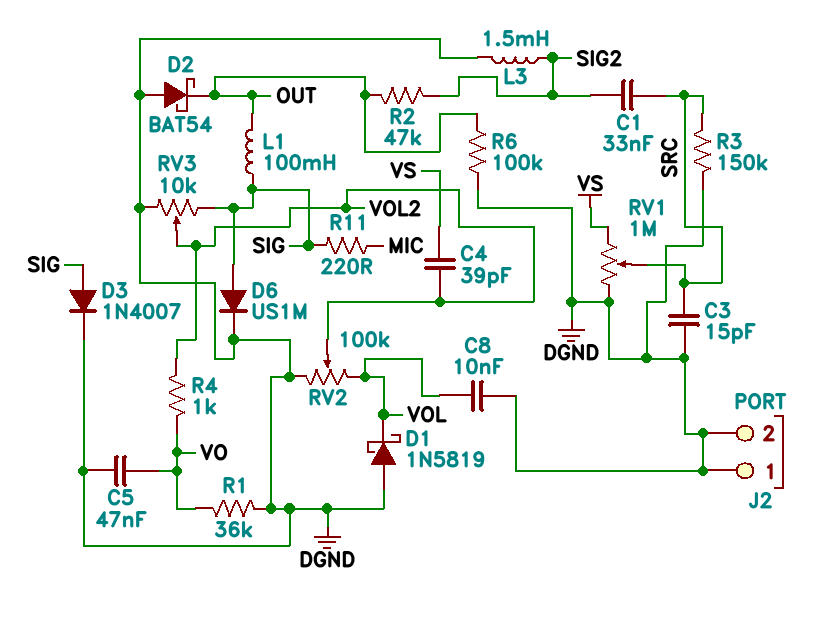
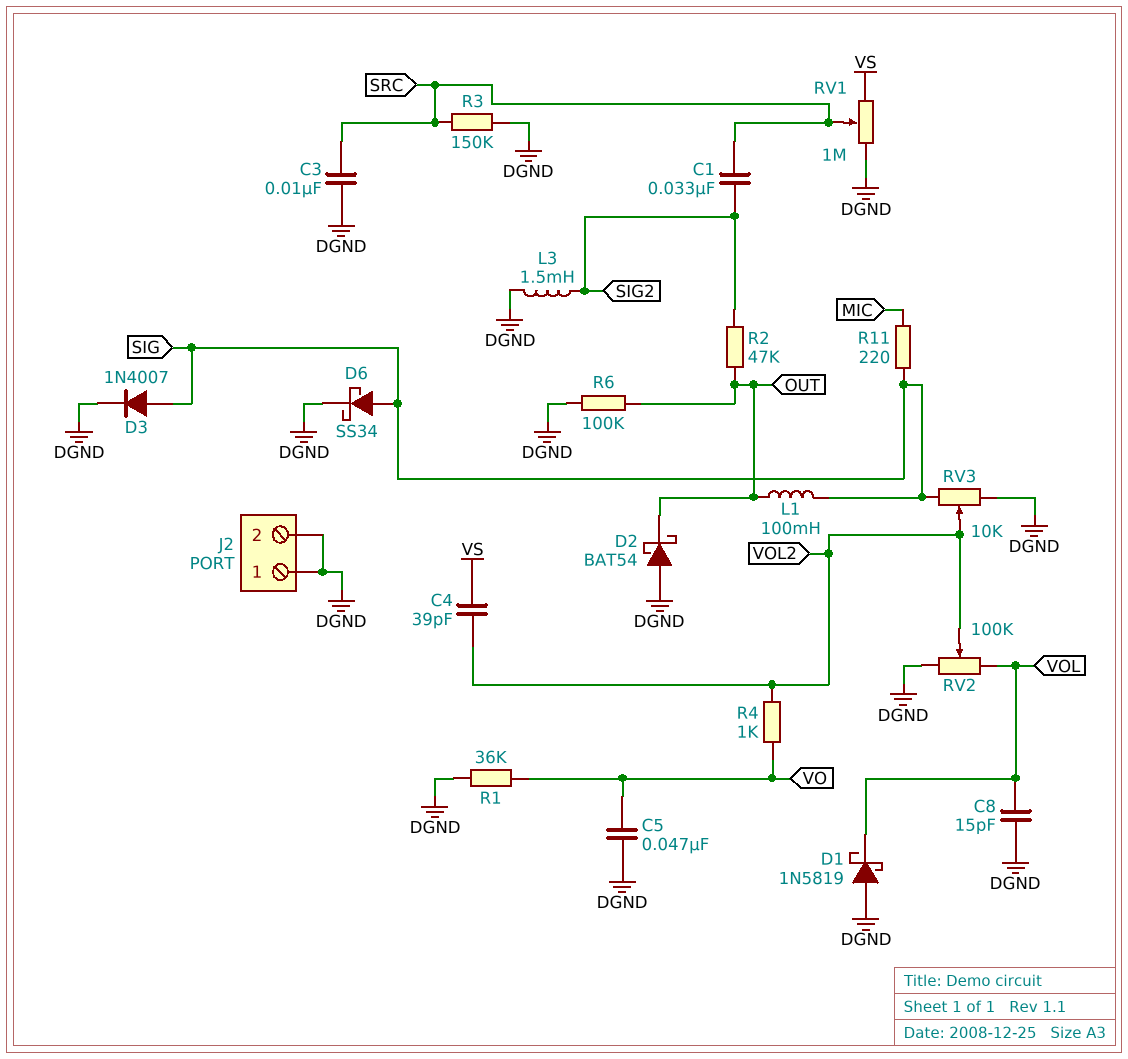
C3: 15pF (DGND, SRC) -> 10nF (DGND, SRC)
C8: 10nF (DGND, VOL) -> 15pF (DGND, VOL)
D6: diode US1M (A SIG, K DGND) -> schottky SS34 (A SIG, K DGND)

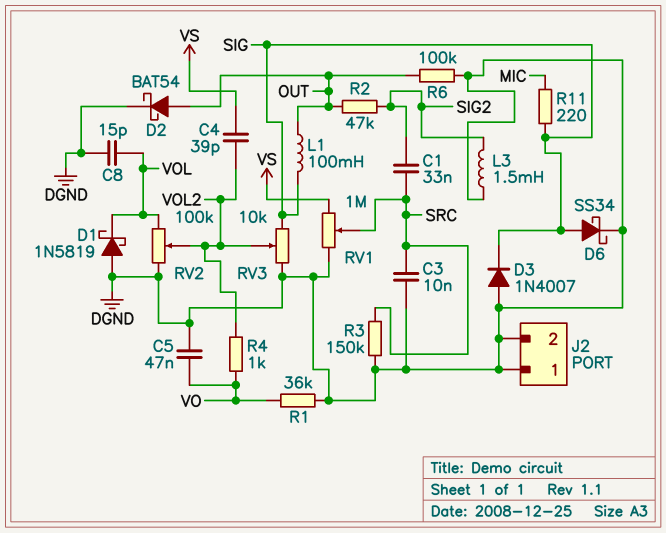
D2: schottky BAT54 (A DGND, K OUT) -> schottky BAT54 (A OUT, K DGND)
D3: diode 1N4007 (A SIG, K DGND) -> diode 1N4007 (A DGND, K SIG)

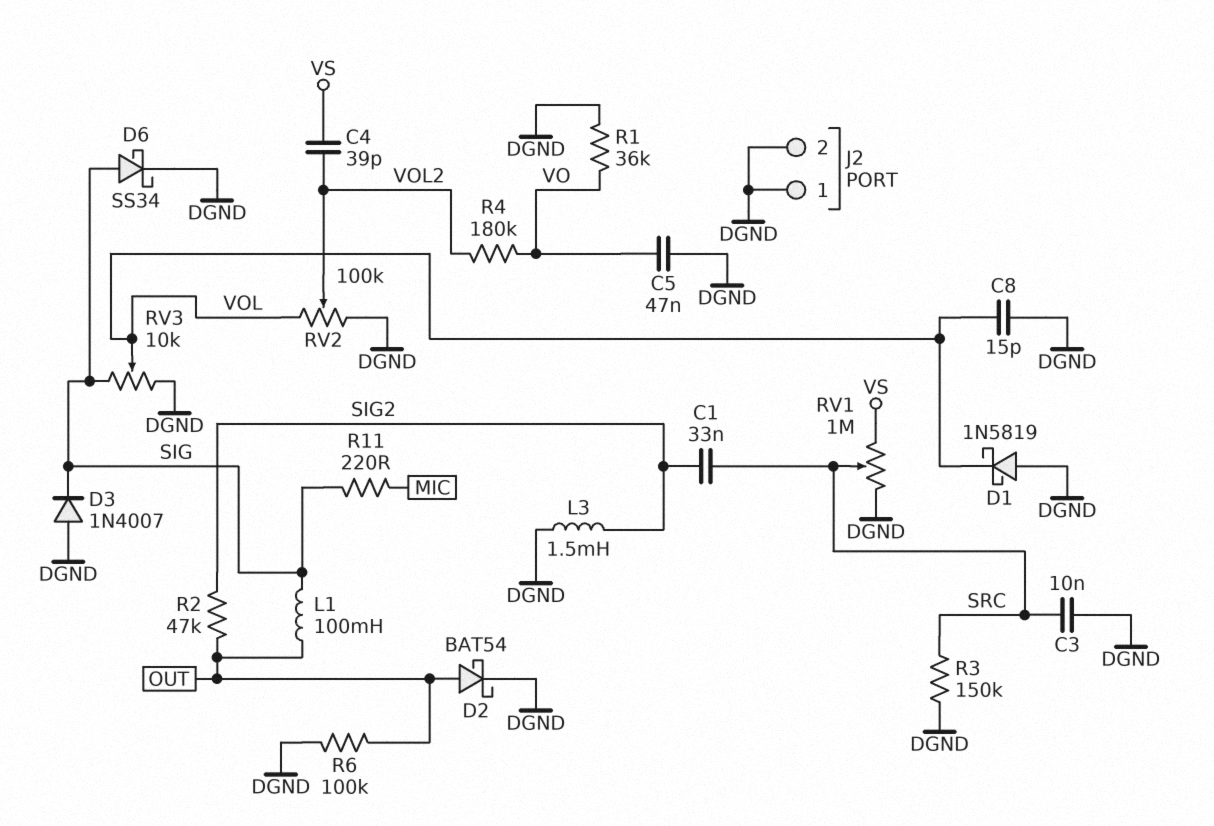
R4: 1k (VO, VOL2) -> 180k (VO, VOL2)
RV3: 10k (DGND, SIG, wiper VOL2) -> 10k (DGND, SIG, wiper VOL)

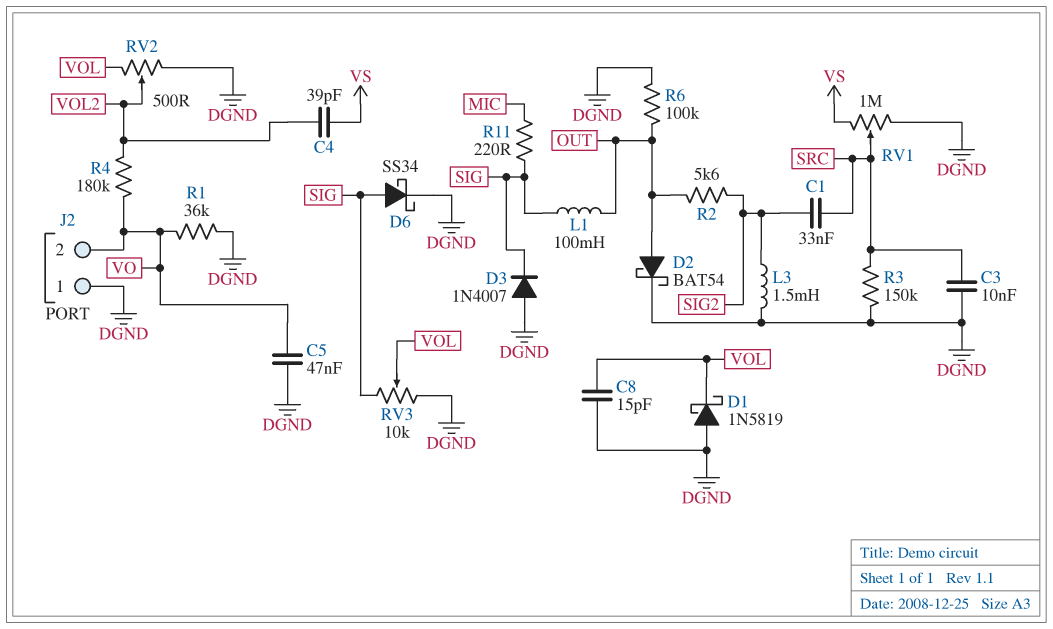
J2 pin 2: DGND -> VO
R2: 47k (OUT, SIG2) -> 5.6k (OUT, SIG2)
RV2: 100k (DGND, VOL, wiper VOL2) -> 500 (DGND, VOL, wiper VOL2)

